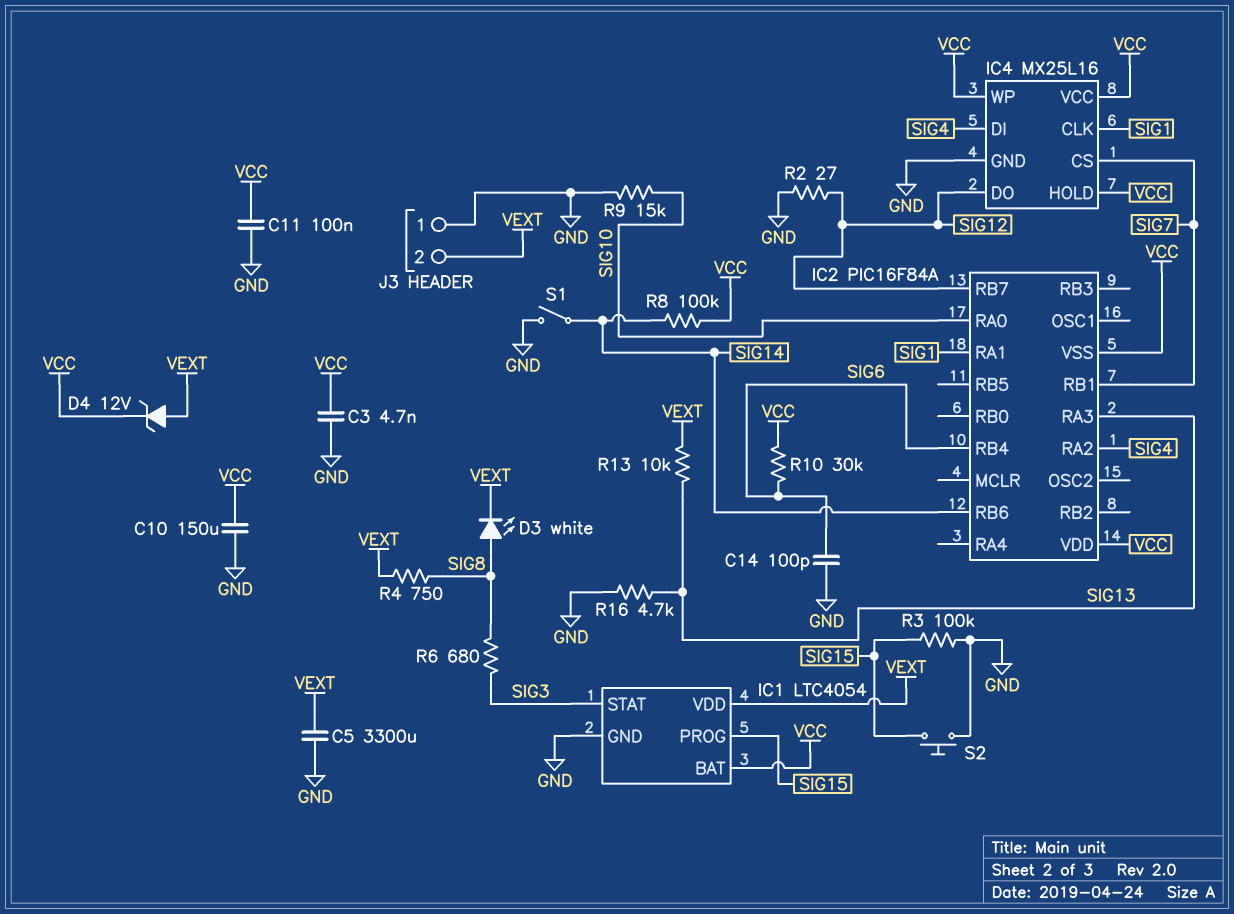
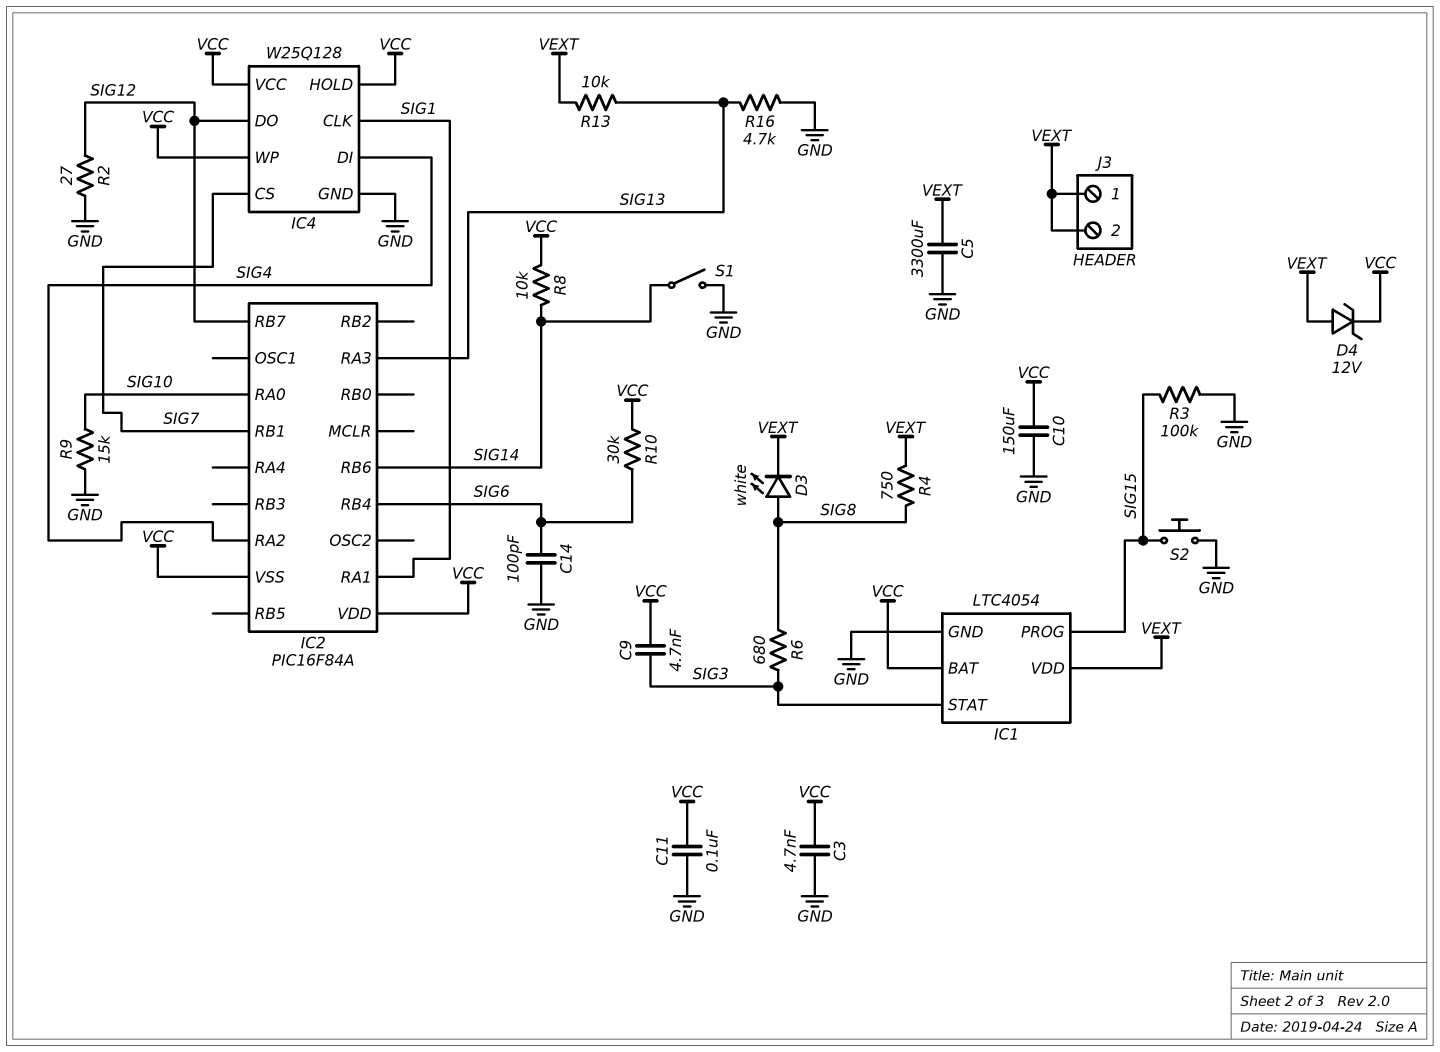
C9: none -> 4.7nF (SIG3, VCC)
IC4: MX25L16 -> W25Q128
J3 pin 1: GND -> VEXT
R8: 100k (SIG14, VCC) -> 10k (SIG14, VCC)

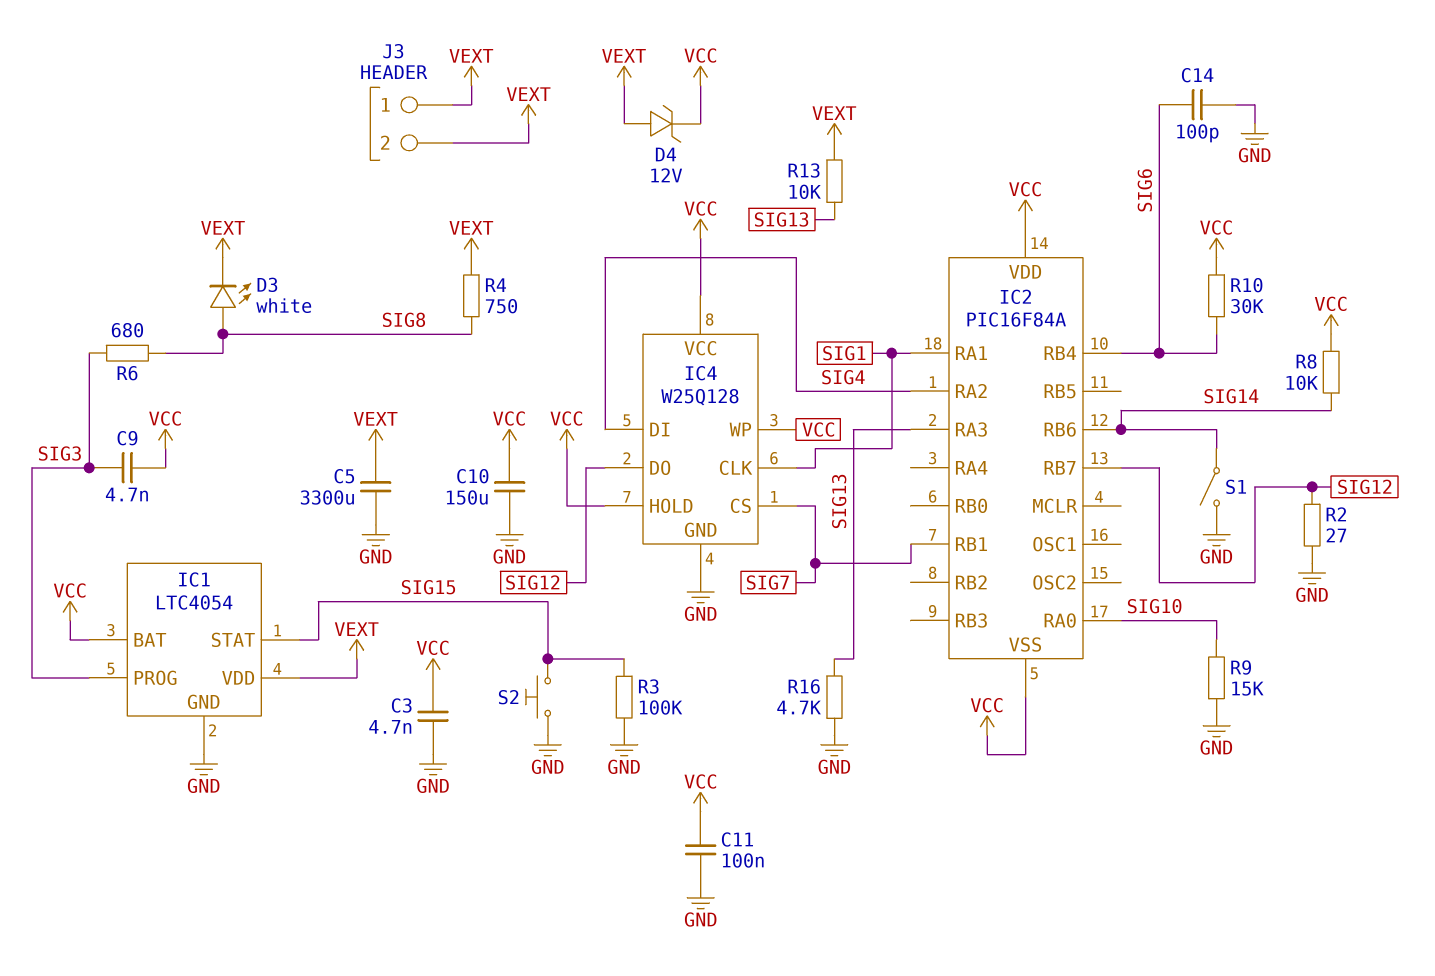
IC1 pin PROG: SIG15 -> SIG3
IC1 pin STAT: SIG3 -> SIG15

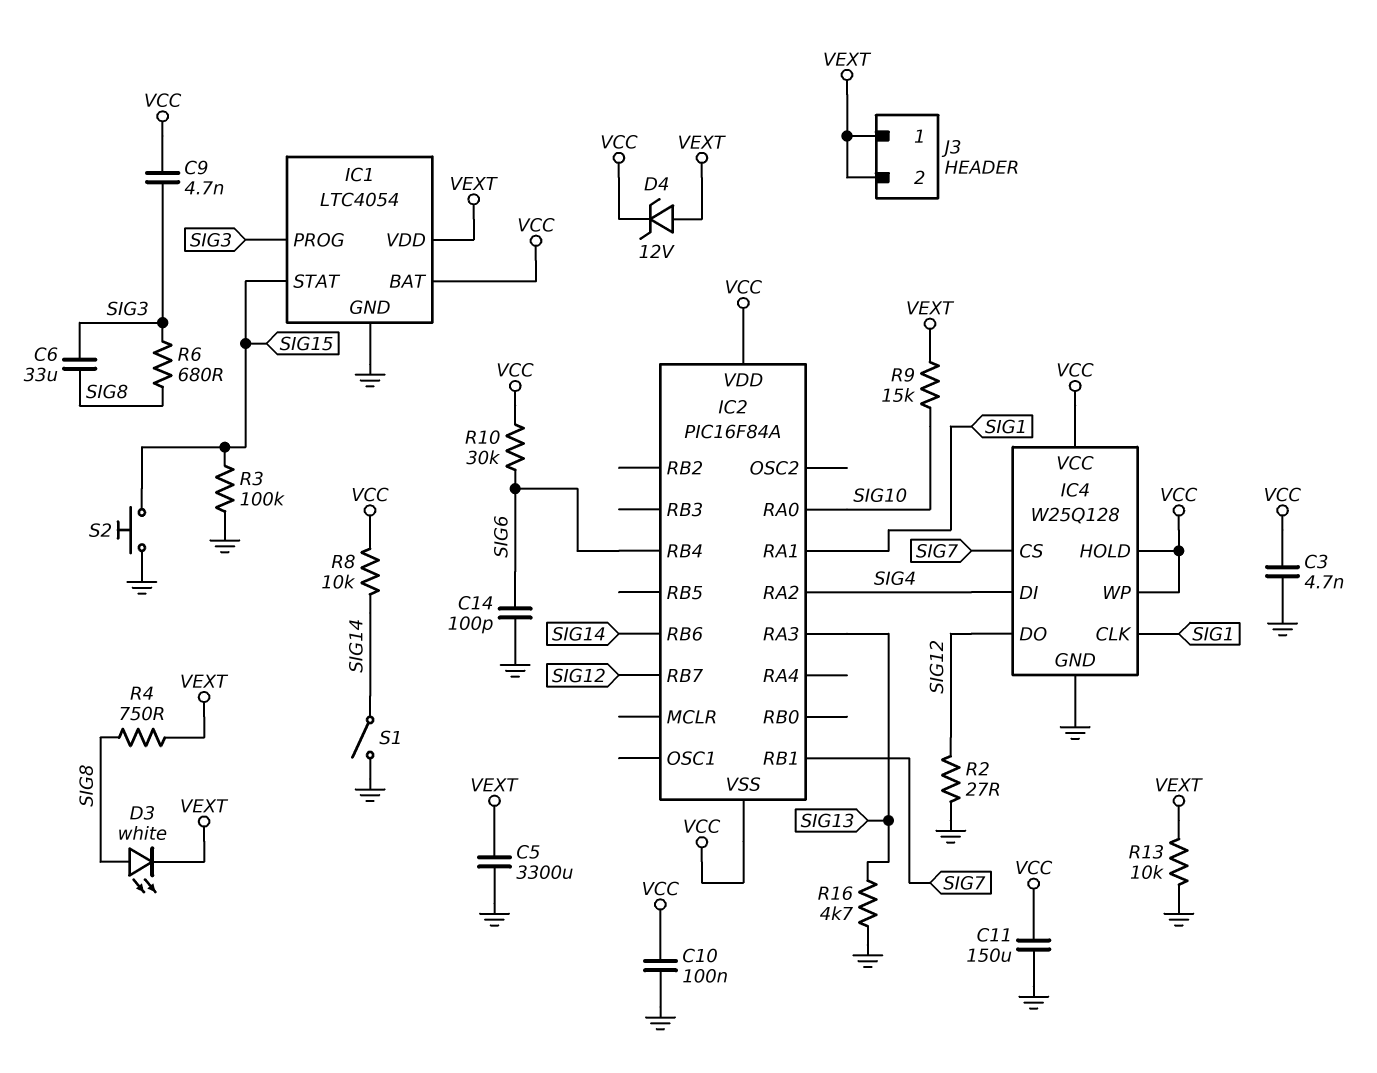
C6: none -> 33uF (SIG3, SIG8)
C10: 150uF (GND, VCC) -> 100nF (GND, VCC)
C11: 100nF (GND, VCC) -> 150uF (GND, VCC)
R9: 15k (GND, SIG10) -> 15k (SIG10, VEXT)
R13: 10k (SIG13, VEXT) -> 10k (GND, VEXT)

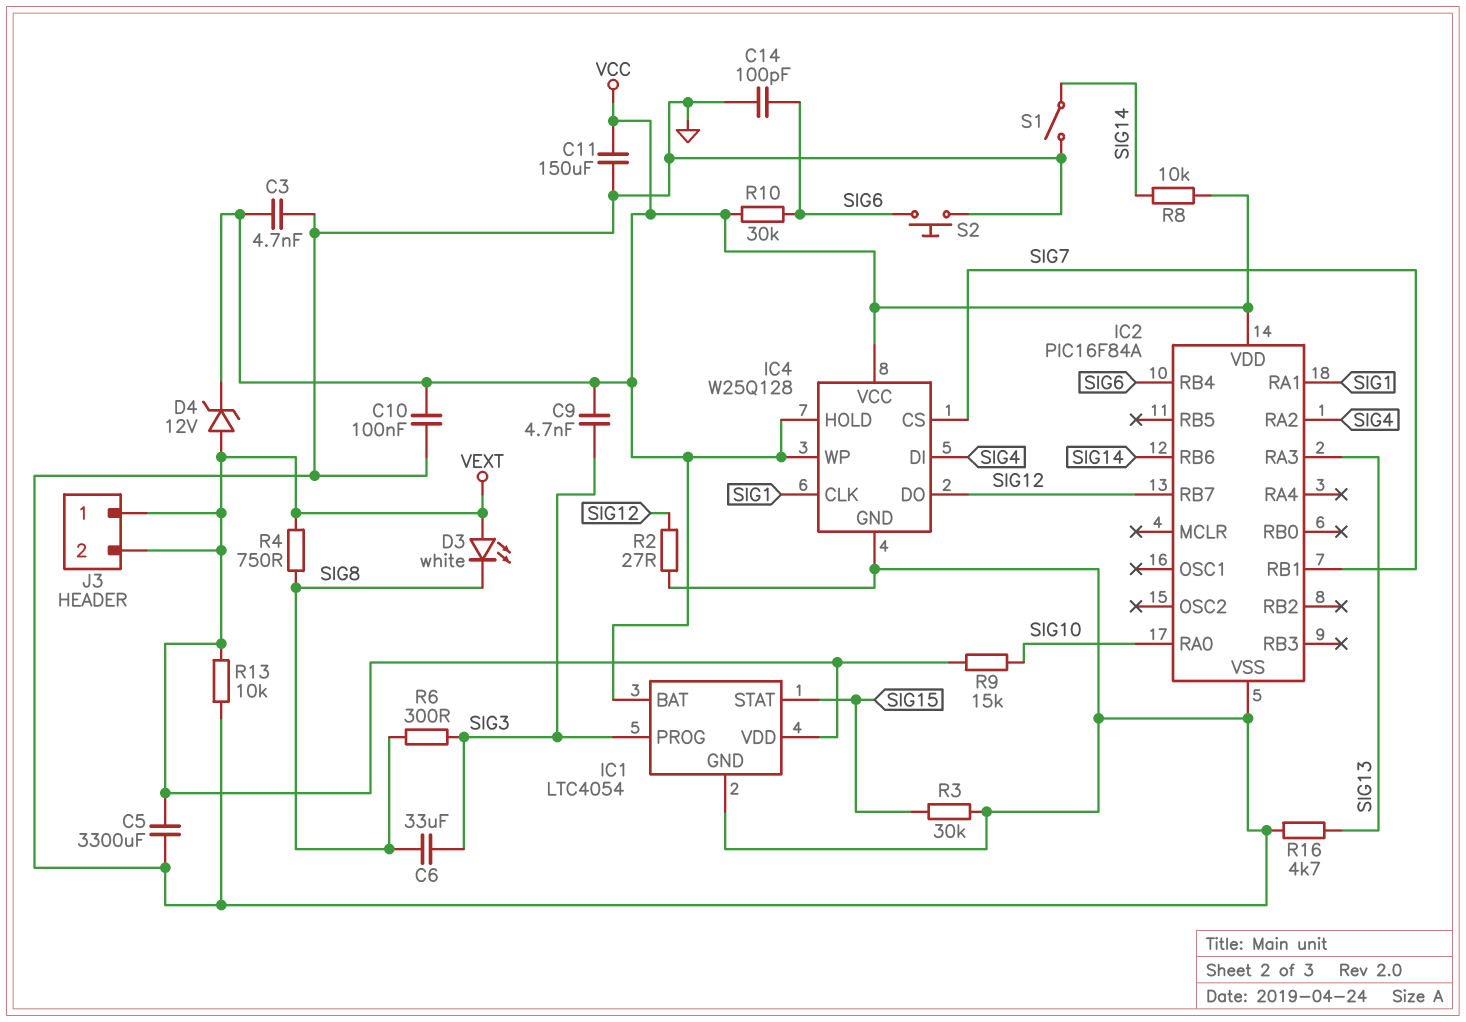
D3: LED white (A SIG8, K VEXT) -> LED white (A VEXT, K SIG8)
IC2 pin VSS: VCC -> GND
R3: 100k (GND, SIG15) -> 30k (GND, SIG15)
R6: 680 (SIG3, SIG8) -> 300 (SIG3, SIG8)
S2: button (GND, SIG15) -> button (GND, SIG6)

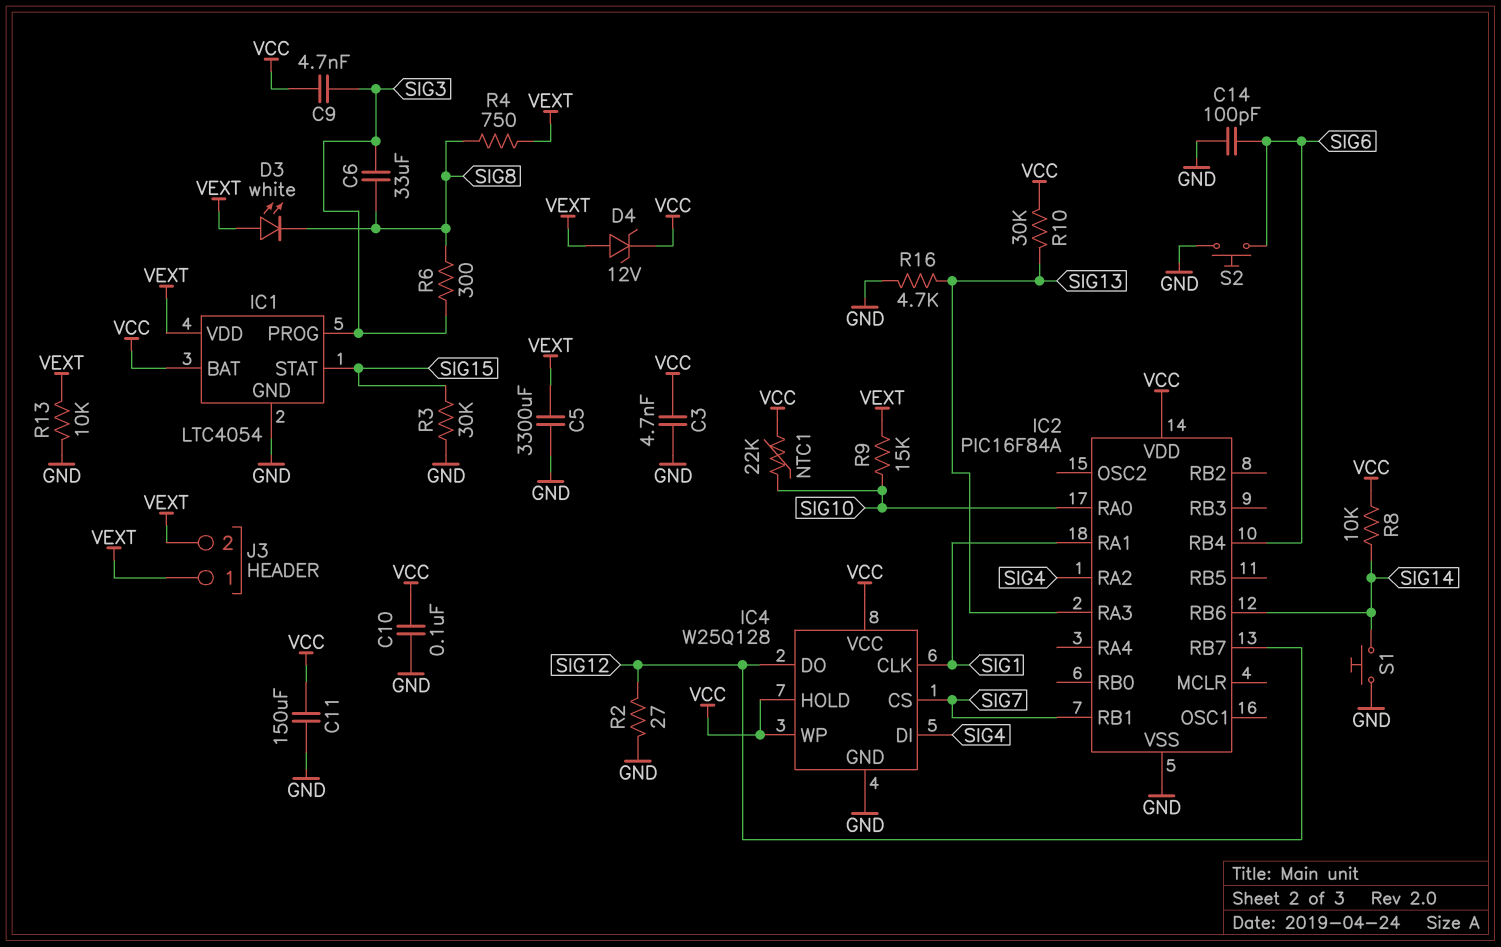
NTC1: none -> 22k (SIG10, VCC)
R10: 30k (SIG6, VCC) -> 30k (SIG13, VCC)
S1: switch (GND, SIG14) -> button (GND, SIG14)

